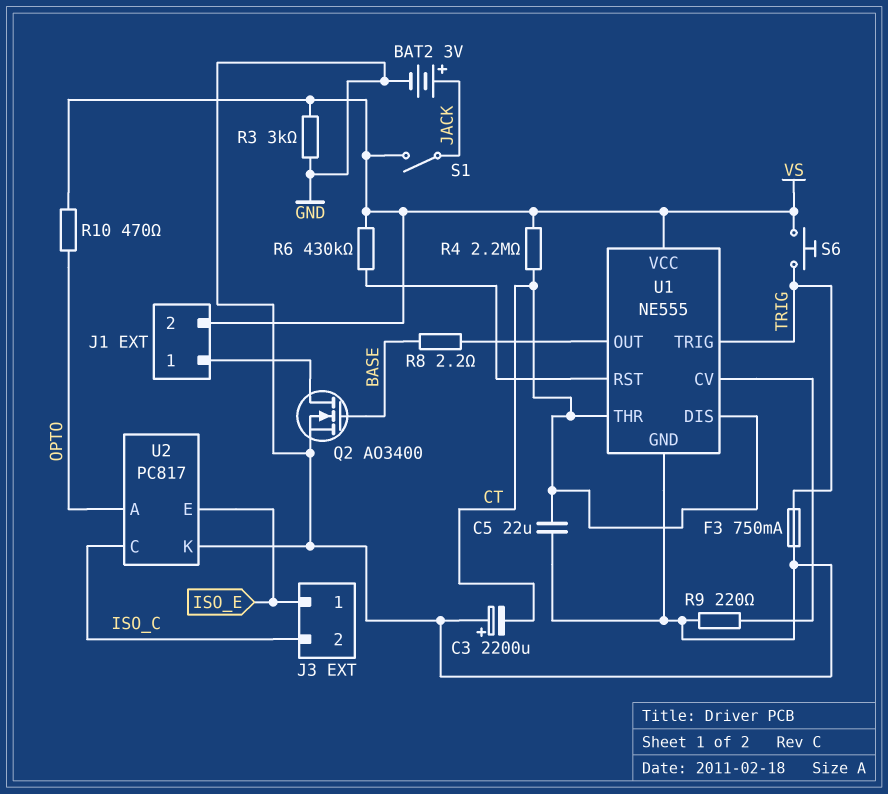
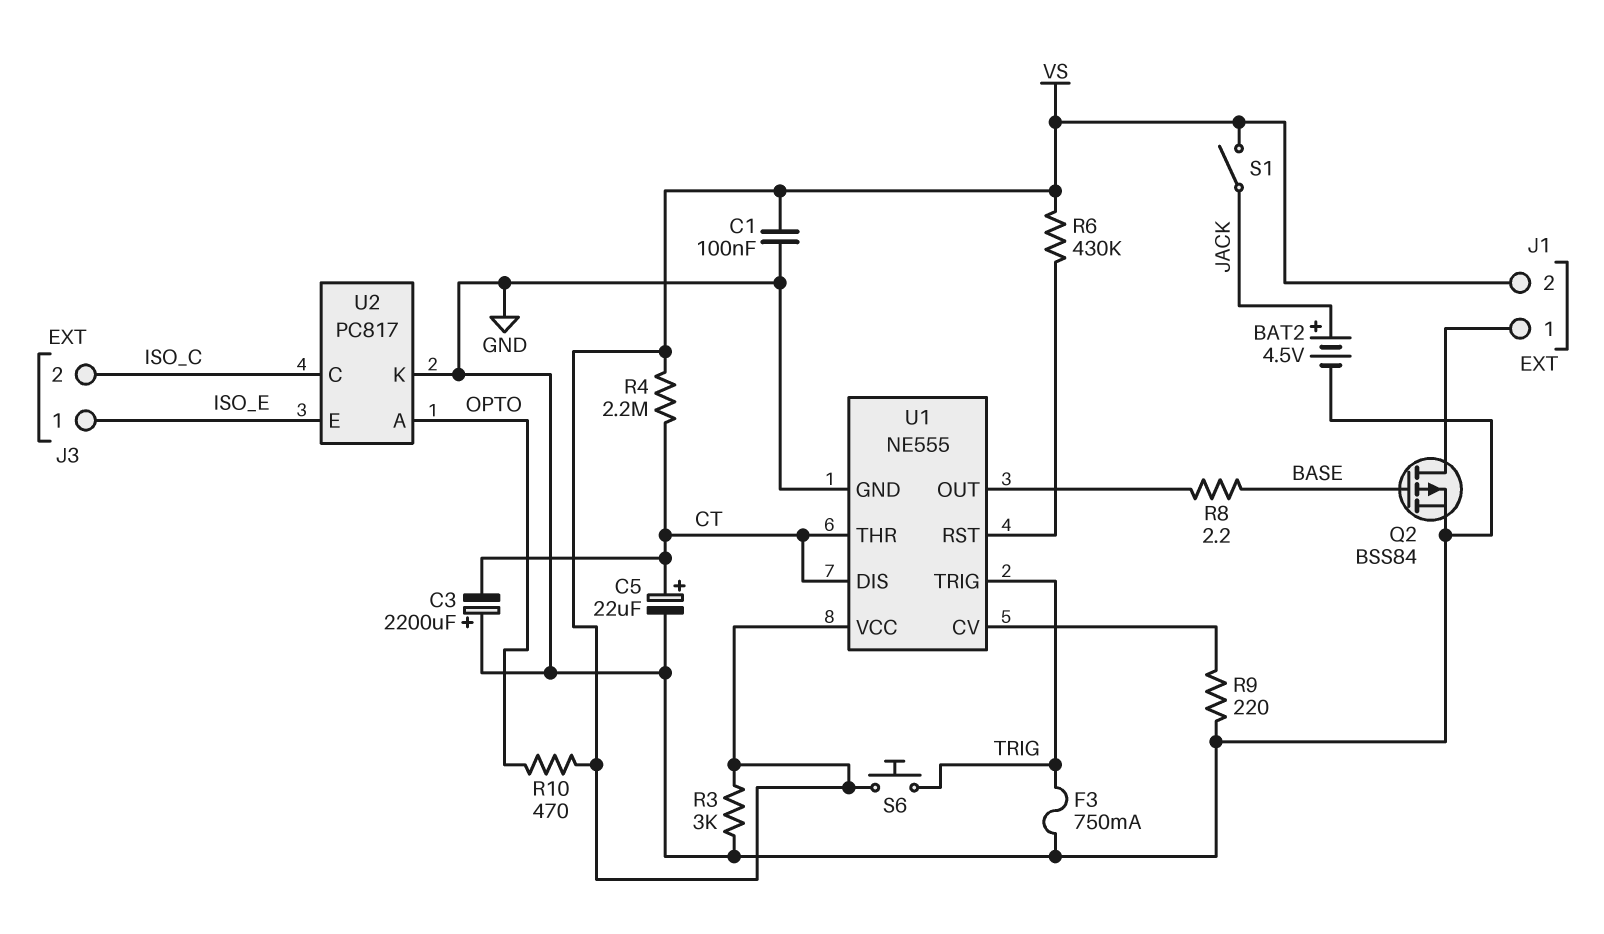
BAT2: 3V (plus JACK, minus GND) -> 4.5V (plus JACK, minus GND)
C1: none -> 100nF (GND, VS)
C5: 22uF (CT, GND) -> 22uF (plus CT, minus GND)
Q2: NMOS AO3400 (G BASE, D J1/1, S GND) -> PMOS BSS84 (G BASE, D J1/1, S GND)

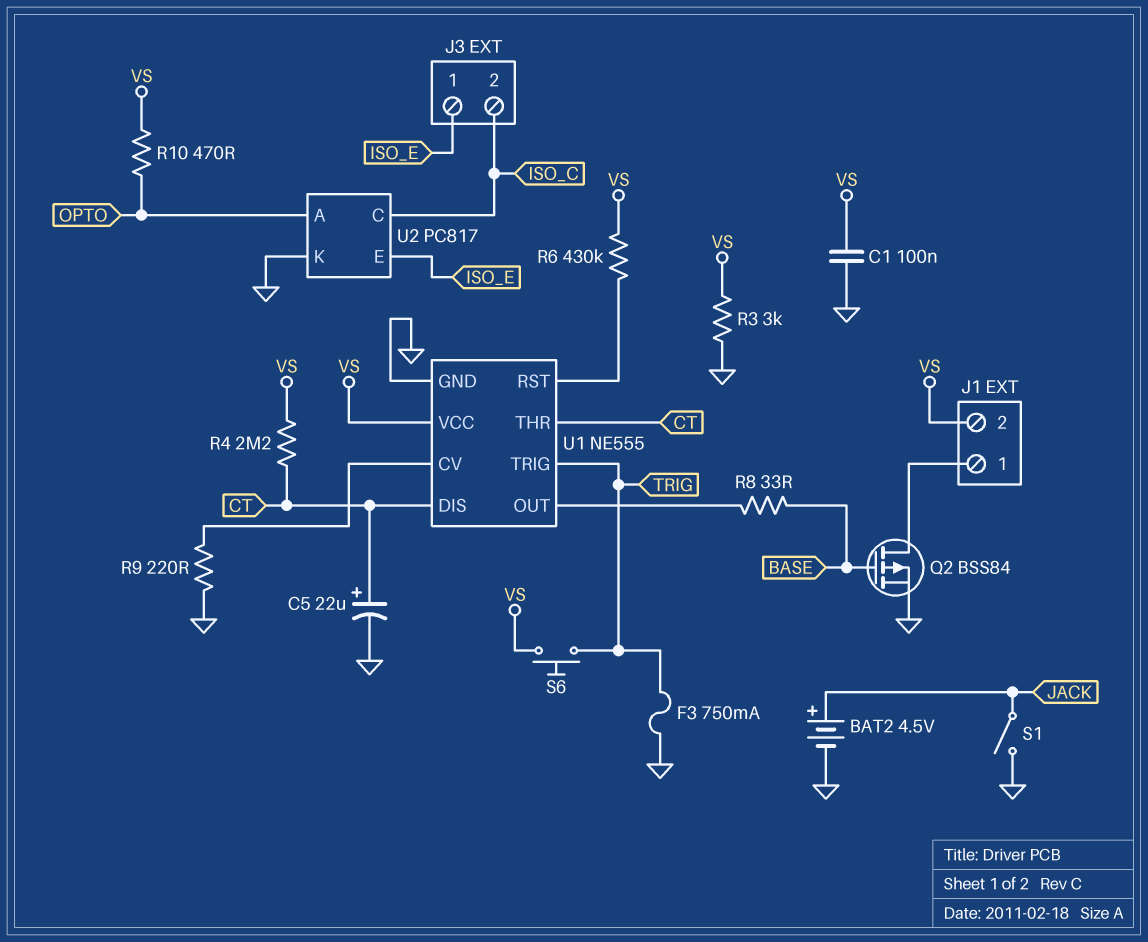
C3: 2200uF (plus GND, minus CT) -> none
R8: 2.2 (BASE, U1/OUT) -> 33 (BASE, U1/OUT)
S1: switch (JACK, VS) -> switch (GND, JACK)

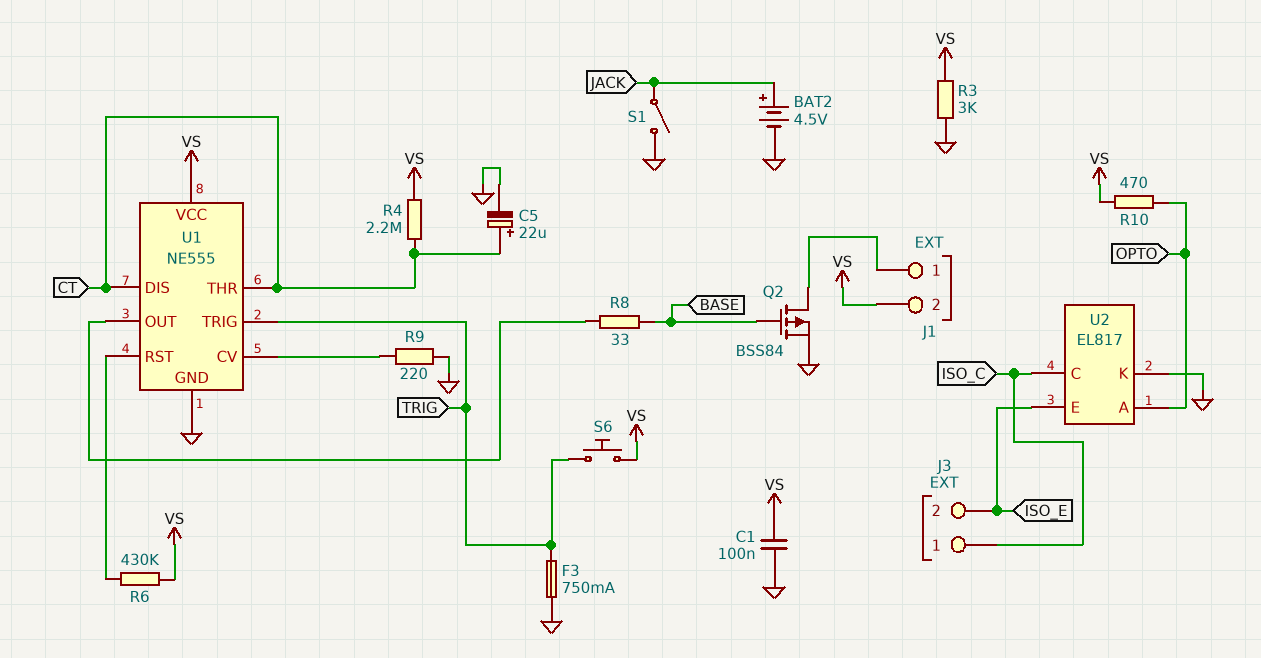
J3 pin 1: ISO_E -> ISO_C
J3 pin 2: ISO_C -> ISO_E
U2: PC817 -> EL817

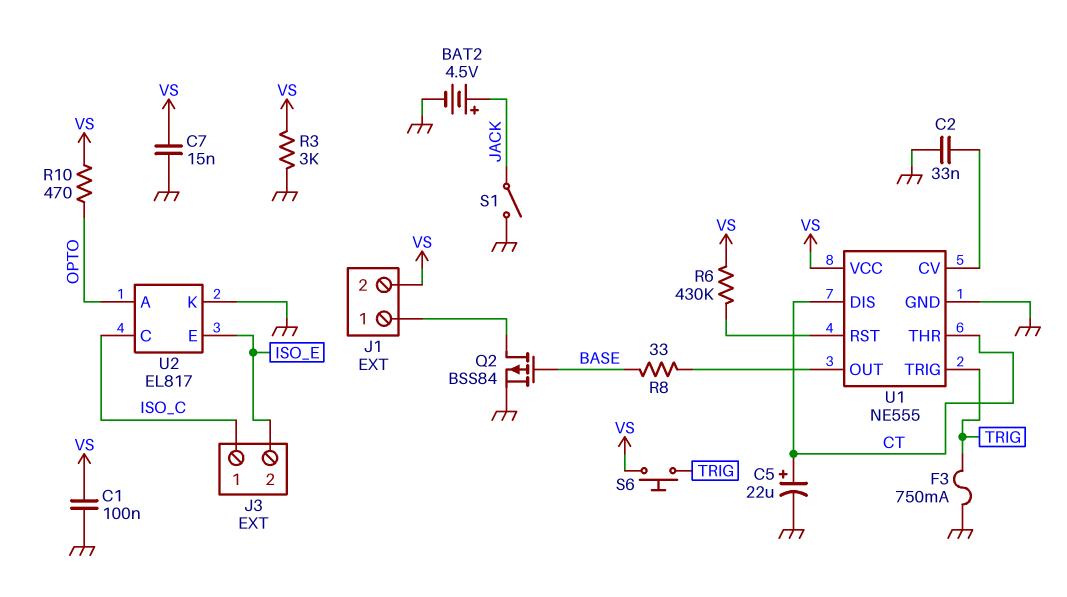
C2: none -> 33nF (GND, U1/CV)
C7: none -> 15nF (GND, VS)
R4: 2.2M (CT, VS) -> none
R9: 220 (GND, U1/CV) -> none

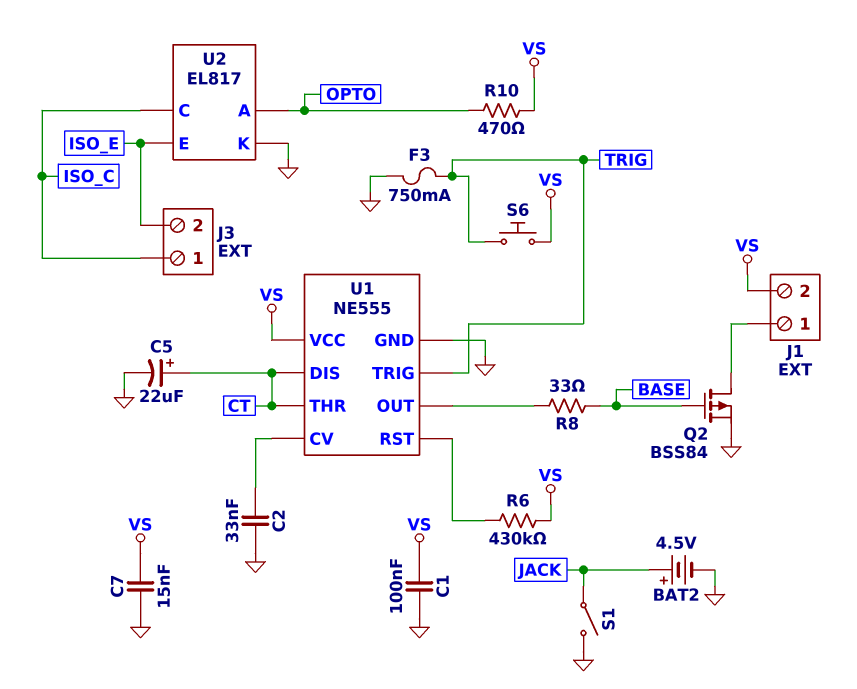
R3: 3k (GND, VS) -> none

